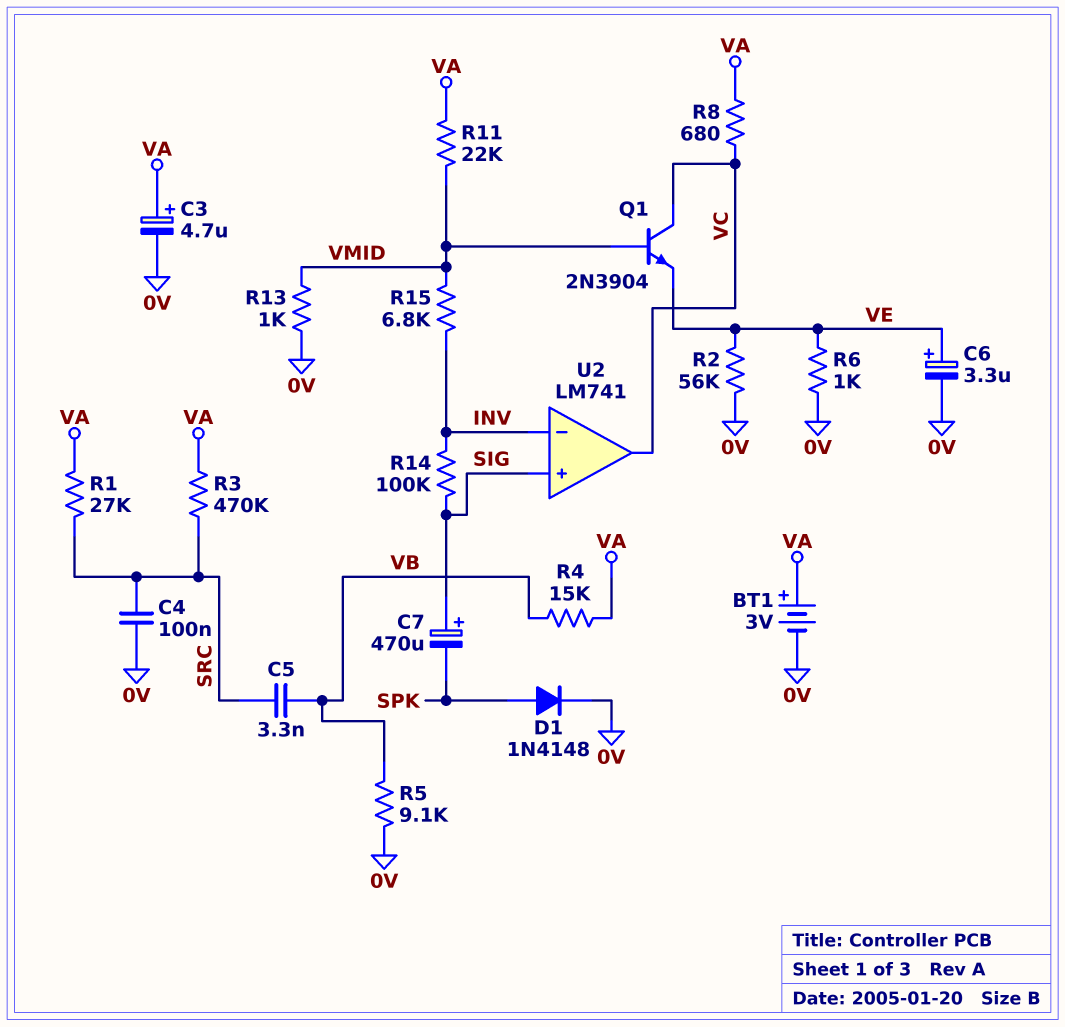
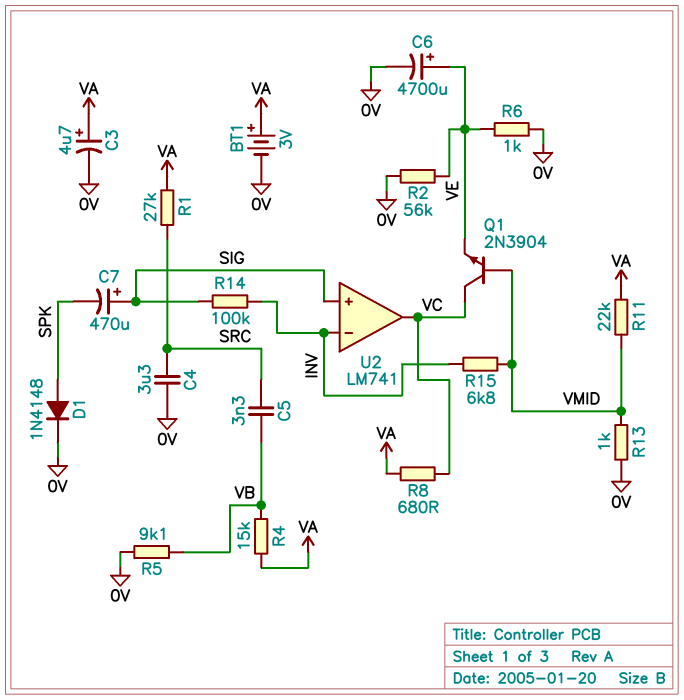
C4: 100nF (0V, SRC) -> 3.3uF (0V, SRC)
C6: 3.3uF (plus VE, minus 0V) -> 4700uF (plus VE, minus 0V)
R3: 470k (SRC, VA) -> none

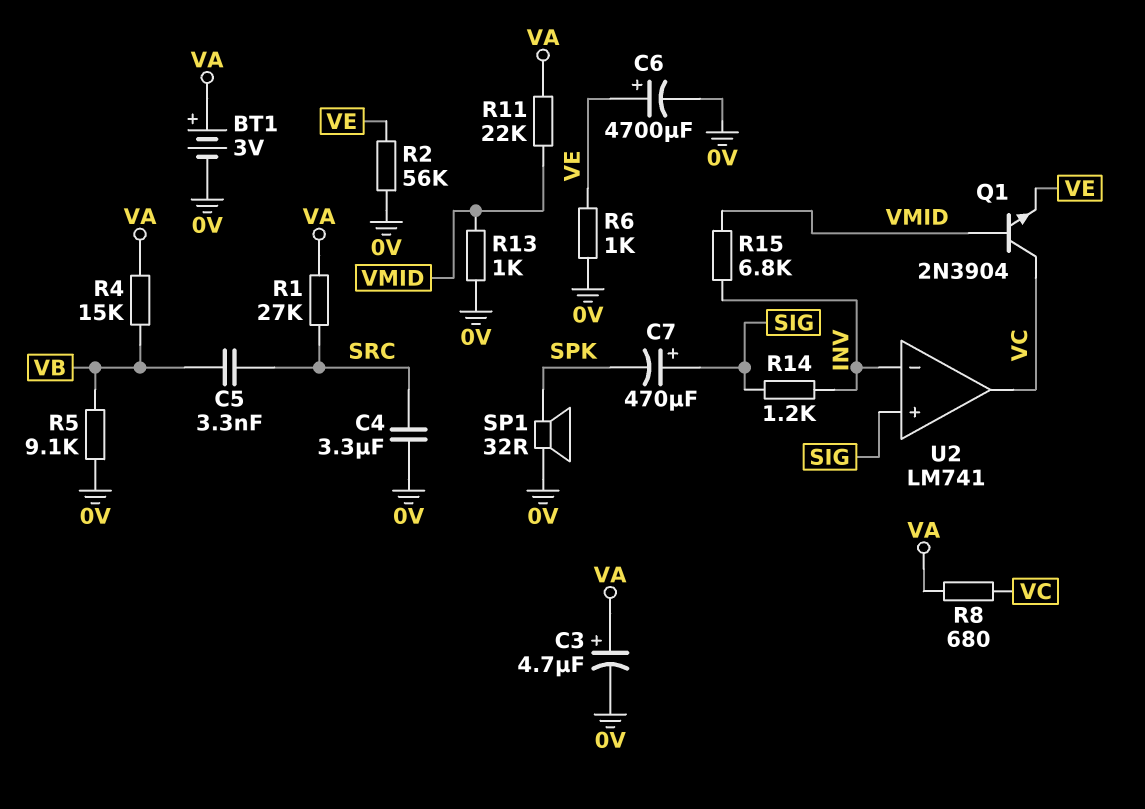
D1: diode 1N4148 (A SPK, K 0V) -> none
R14: 100k (INV, SIG) -> 1.2k (INV, SIG)
SP1: none -> speaker 32R (0V, SPK)

